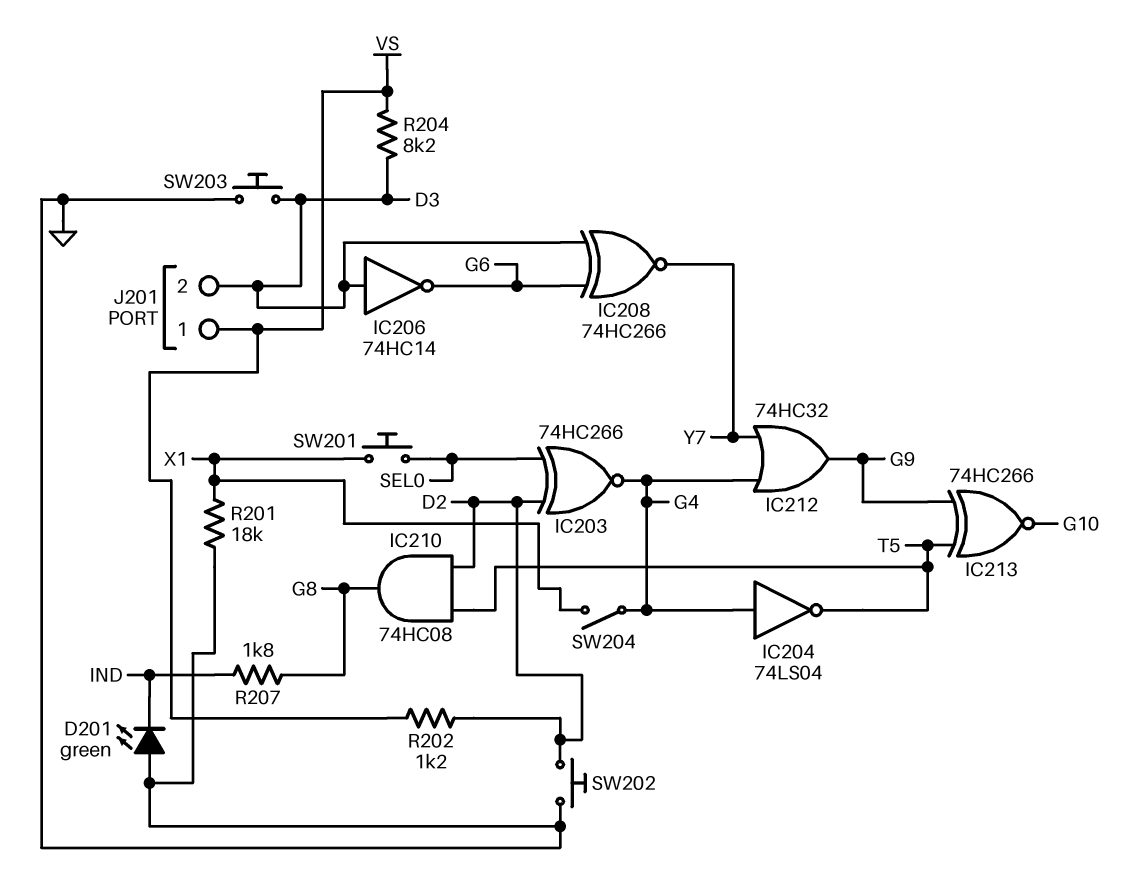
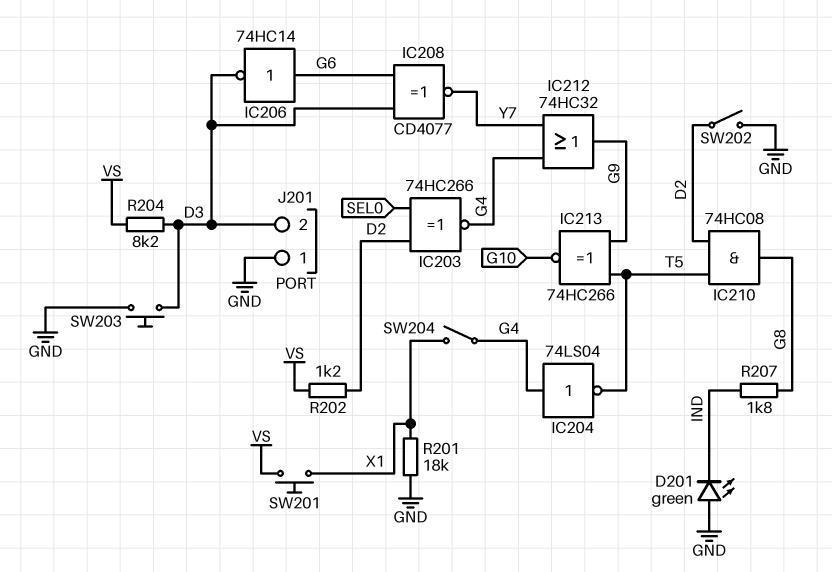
IC206: NOT 74HC14 (in D3, out G6) -> NOT 74HC14 (in G6, out D3)
IC208: XNOR 74HC266 (in D3, in G6, out Y7) -> XNOR CD4077 (in D3, in G6, out Y7)
J201 pin 1: VS -> GND
SW201: button (SEL0, X1) -> button (VS, X1)
SW202: button (D2, GND) -> switch (D2, GND)

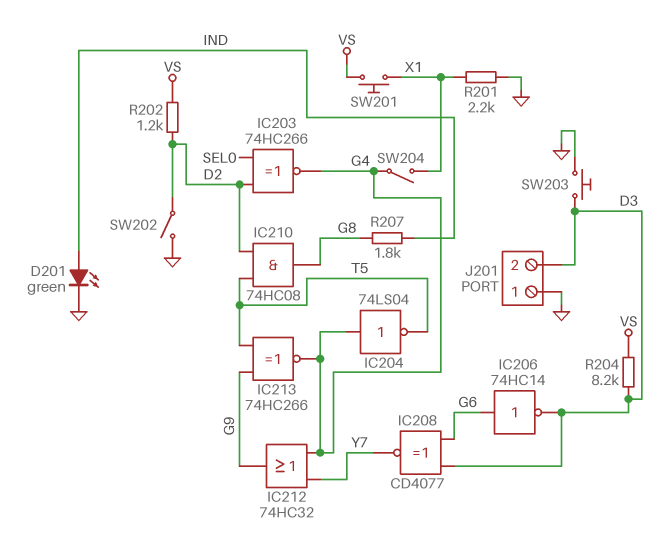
D201: LED green (A GND, K IND) -> LED green (A IND, K GND)
IC213: XNOR 74HC266 (in G9, in T5, out G10) -> XNOR 74HC266 (in G9, in T5, out G4)
R201: 18k (GND, X1) -> 2.2k (GND, X1)

